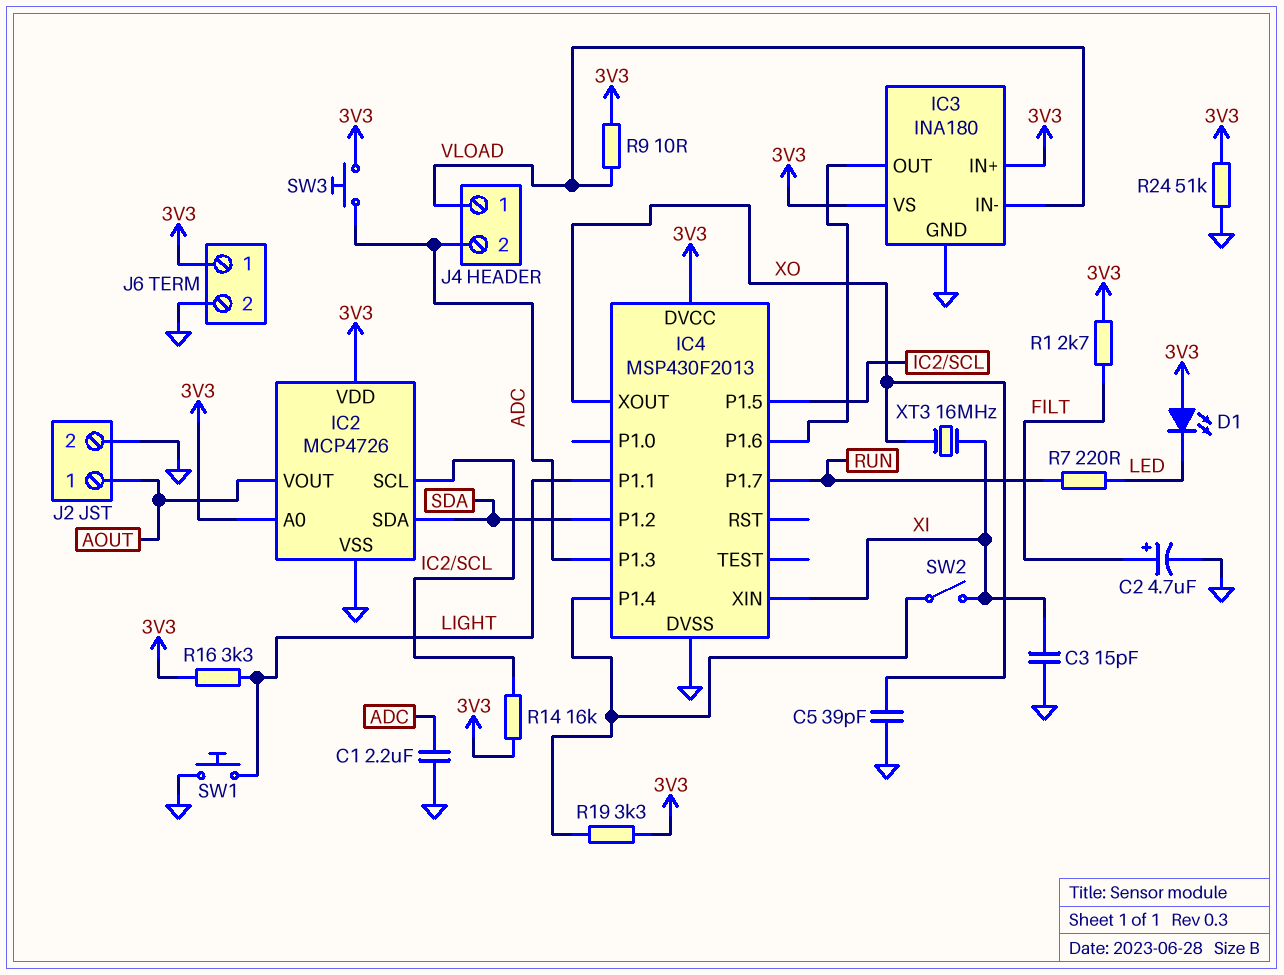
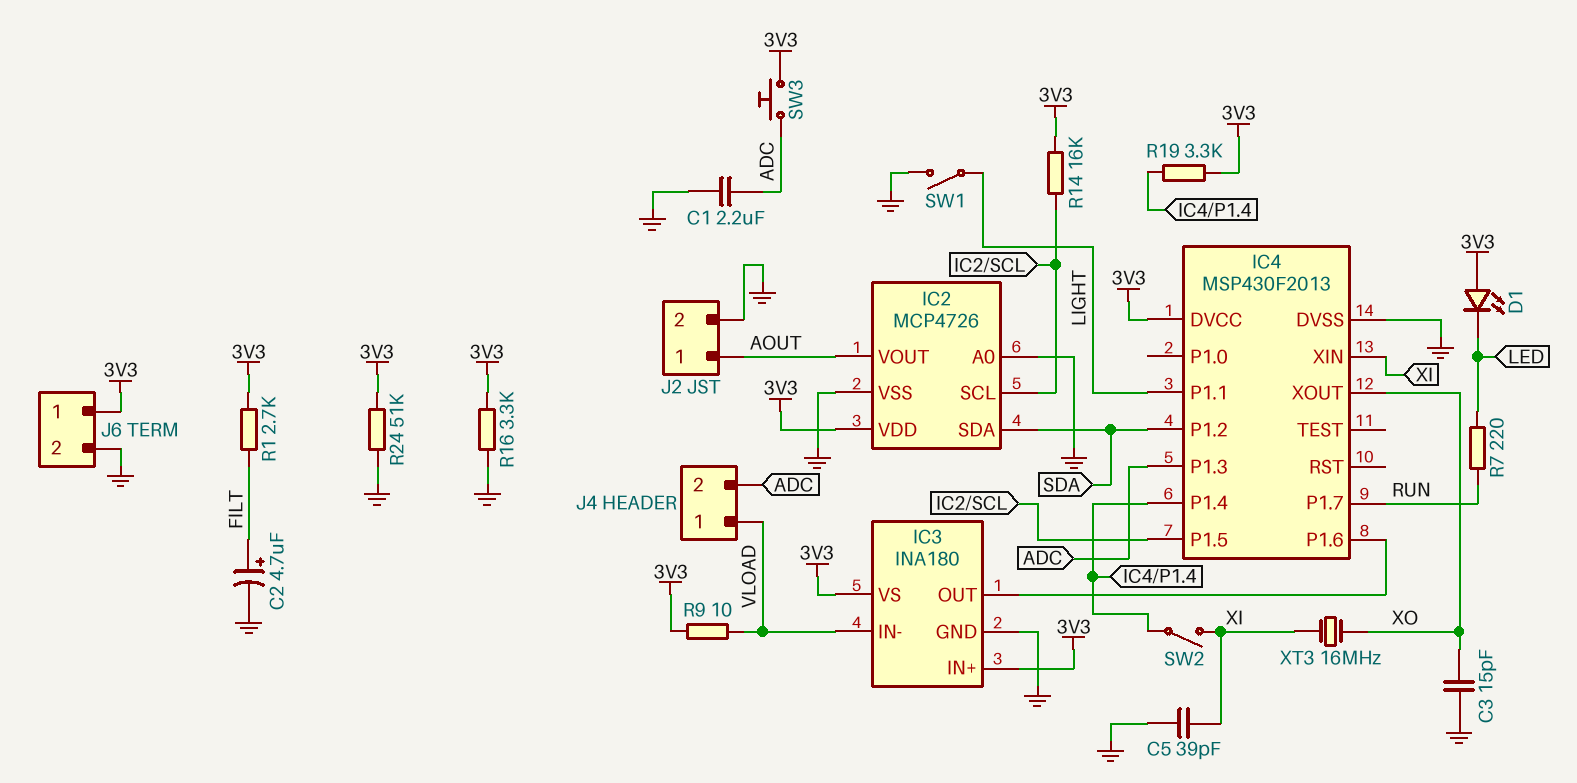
C3: 15pF (GND, XI) -> 15pF (GND, XO)
C5: 39pF (GND, XO) -> 39pF (GND, XI)
IC2 pin A0: 3V3 -> GND
R16: 3.3k (3V3, LIGHT) -> 3.3k (3V3, GND)
SW1: button (GND, LIGHT) -> switch (GND, LIGHT)

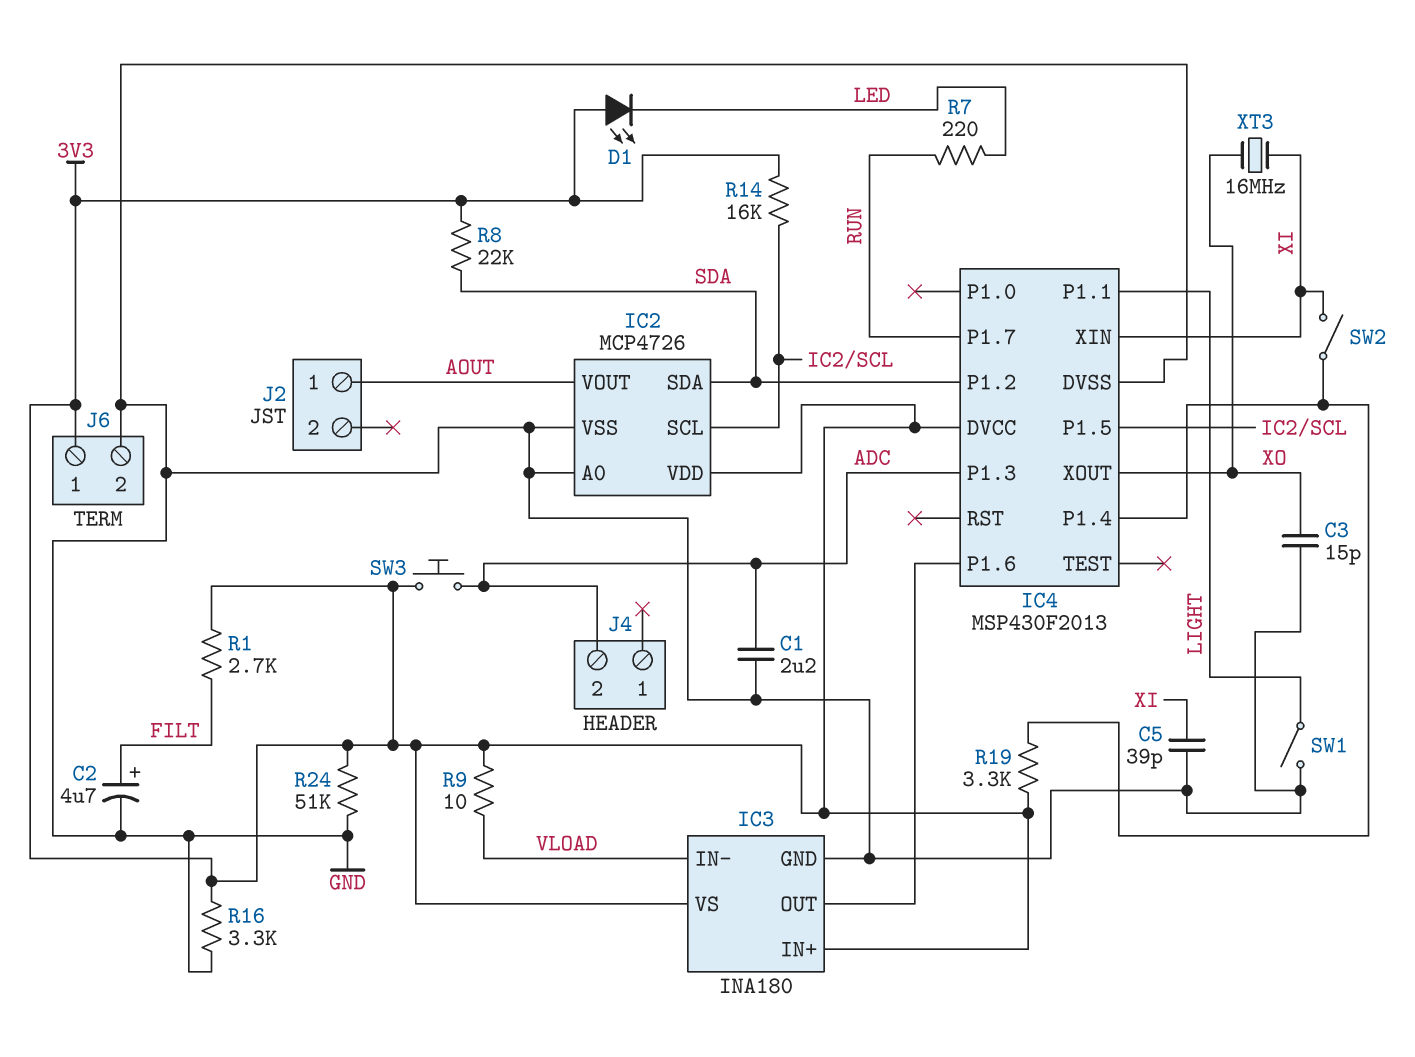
J2 pin 2: GND -> none
J4 pin 1: VLOAD -> none
R8: none -> 22k (3V3, SDA)

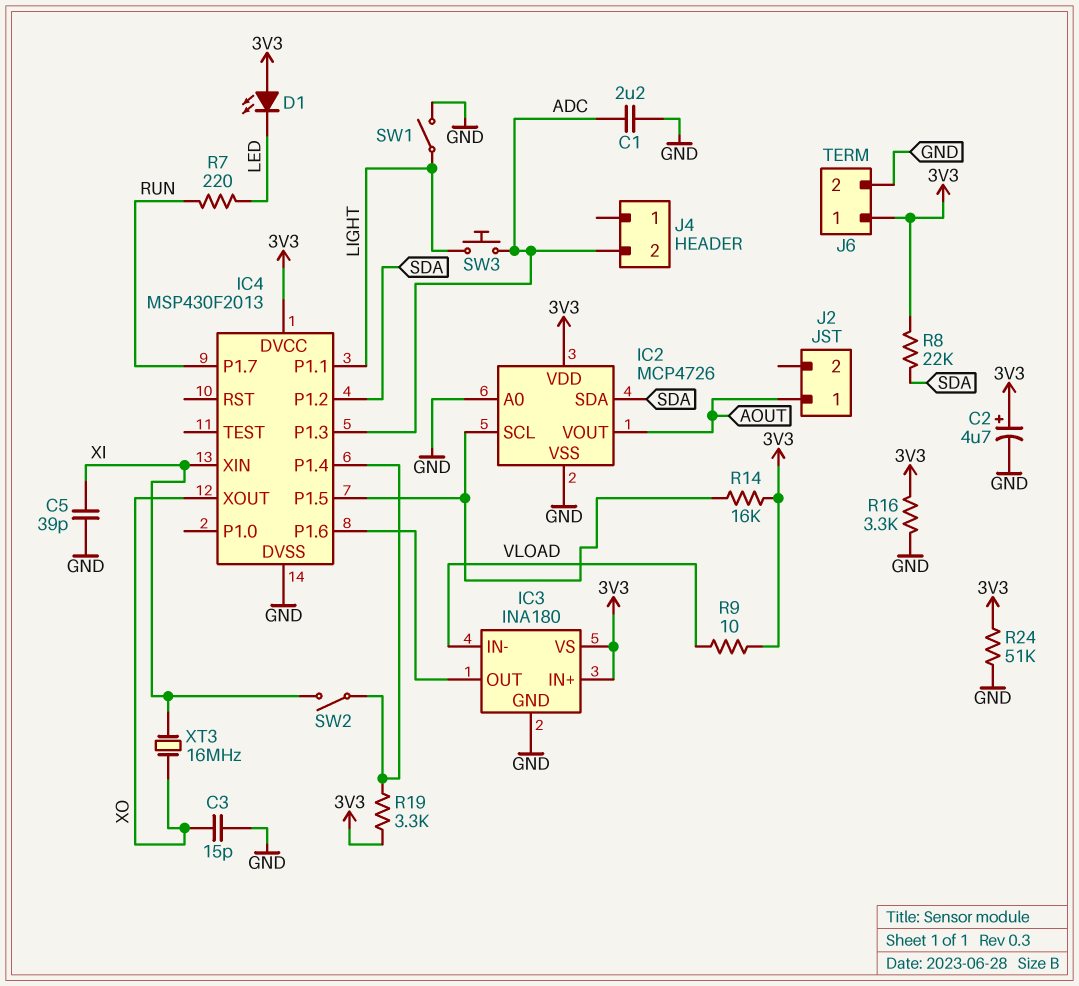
C2: 4.7uF (plus FILT, minus GND) -> 4.7uF (plus 3V3, minus GND)
R1: 2.7k (3V3, FILT) -> none
SW3: button (3V3, ADC) -> button (ADC, LIGHT)

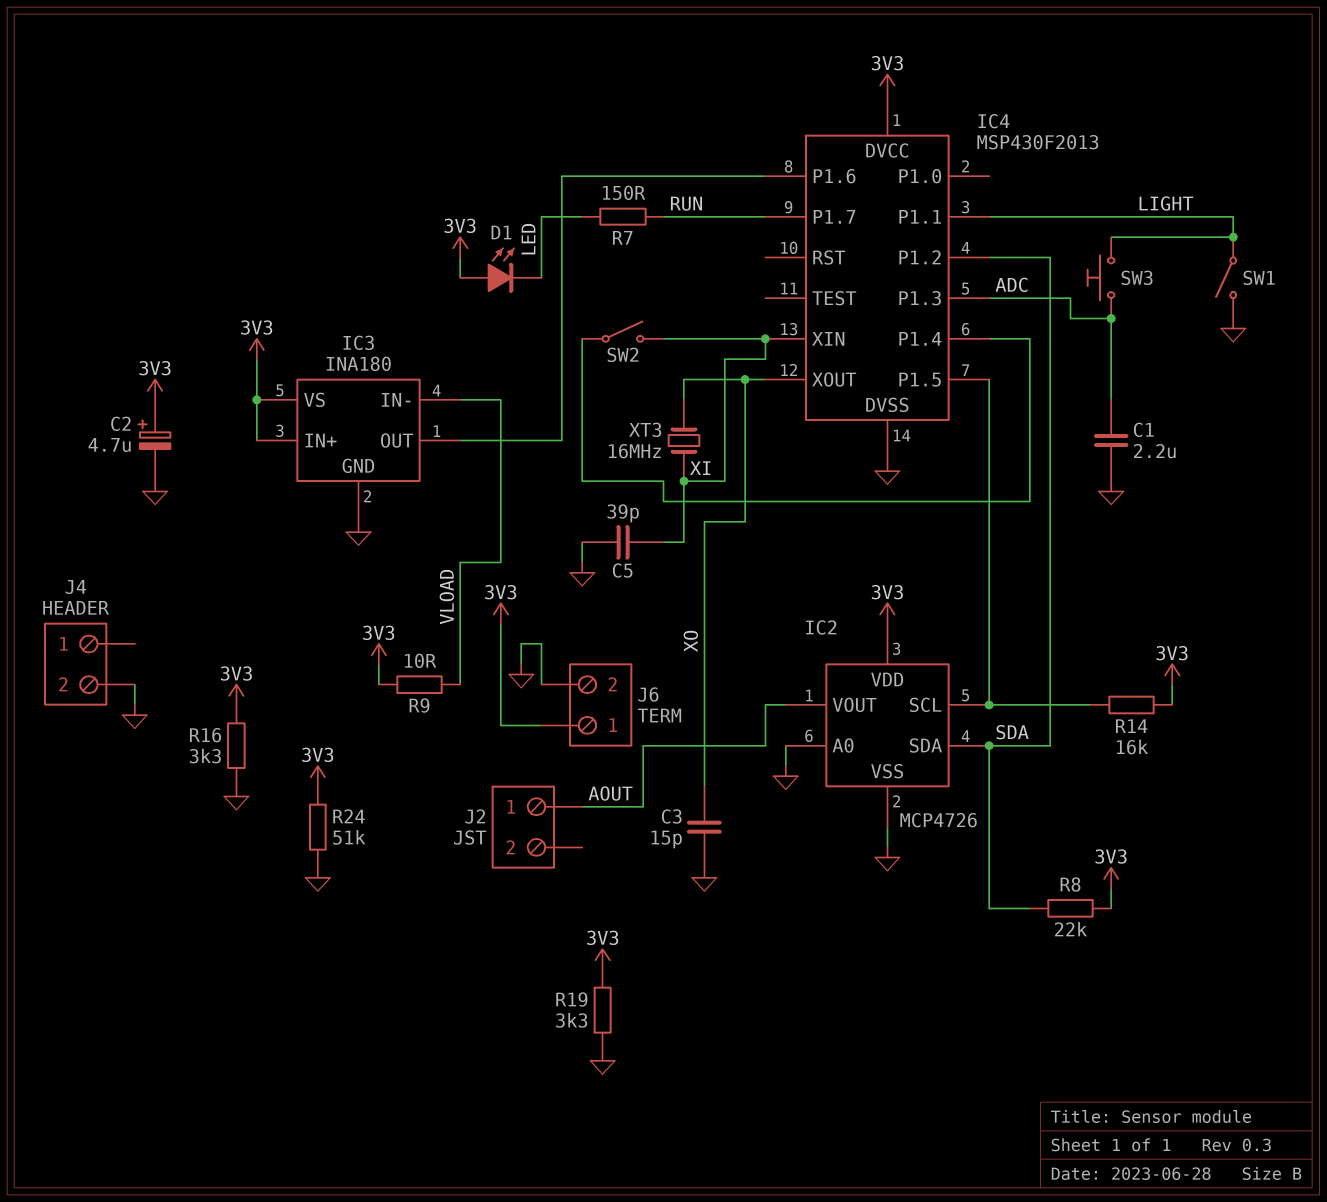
J4 pin 2: ADC -> GND
R7: 220 (LED, RUN) -> 150 (LED, RUN)
R19: 3.3k (3V3, IC4/P1.4) -> 3.3k (3V3, GND)

